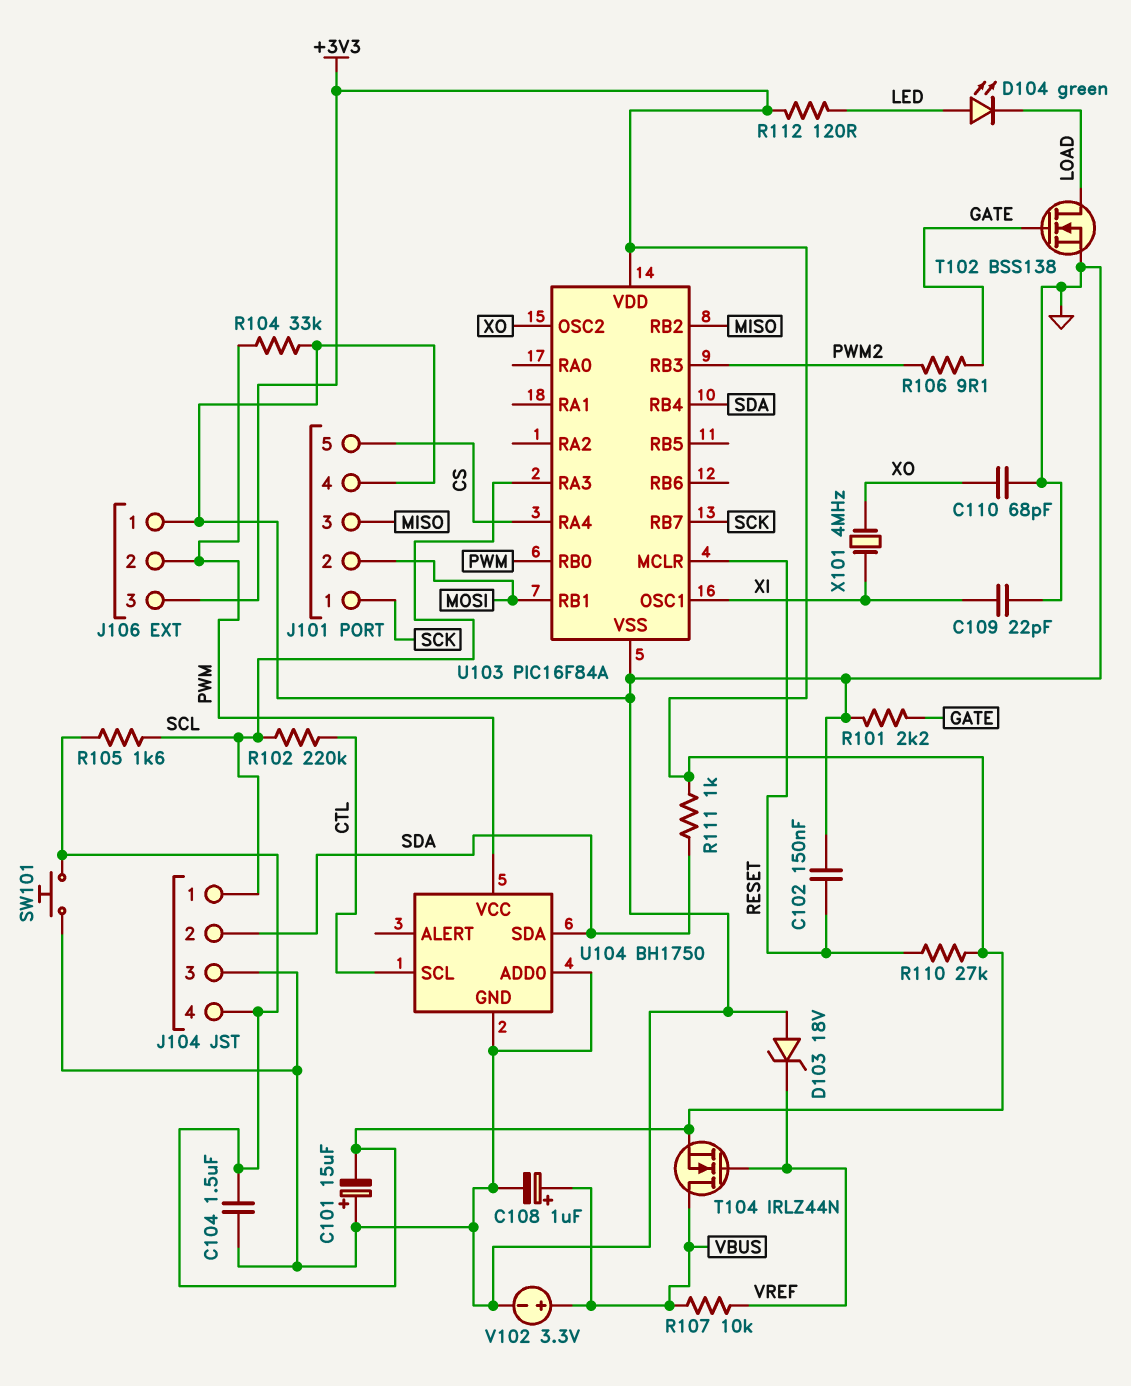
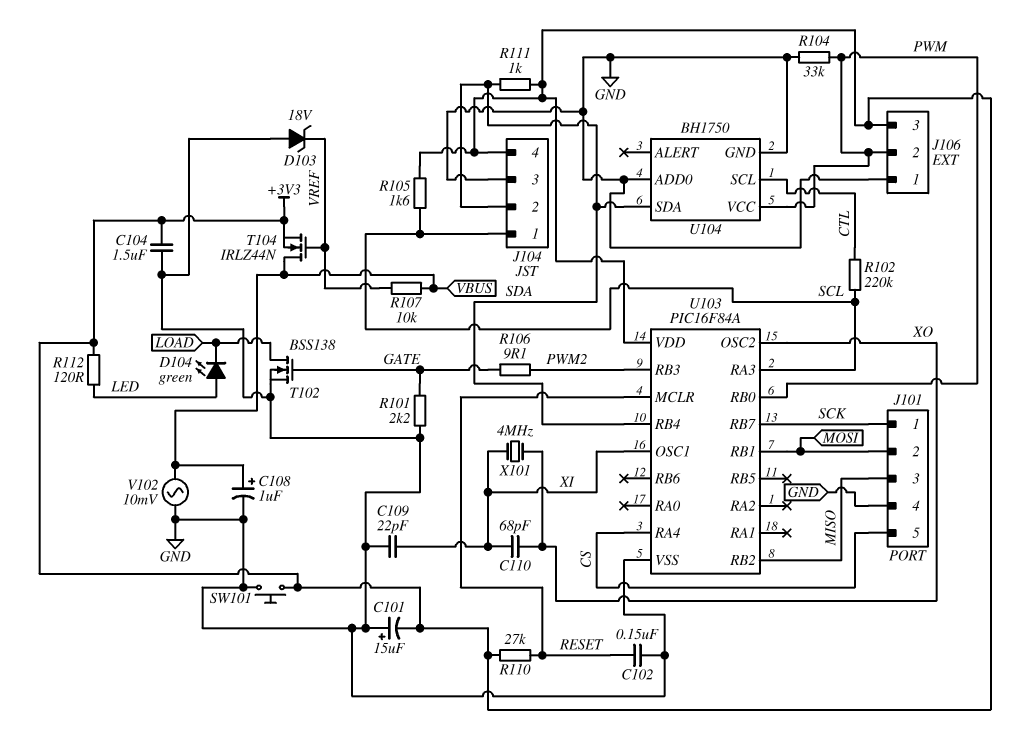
C110: 68pF (GND, XO) -> 68pF (XI, XO)
V102: 3.3V (plus VBUS, minus GND) -> AC 10mV (GND, VBUS)

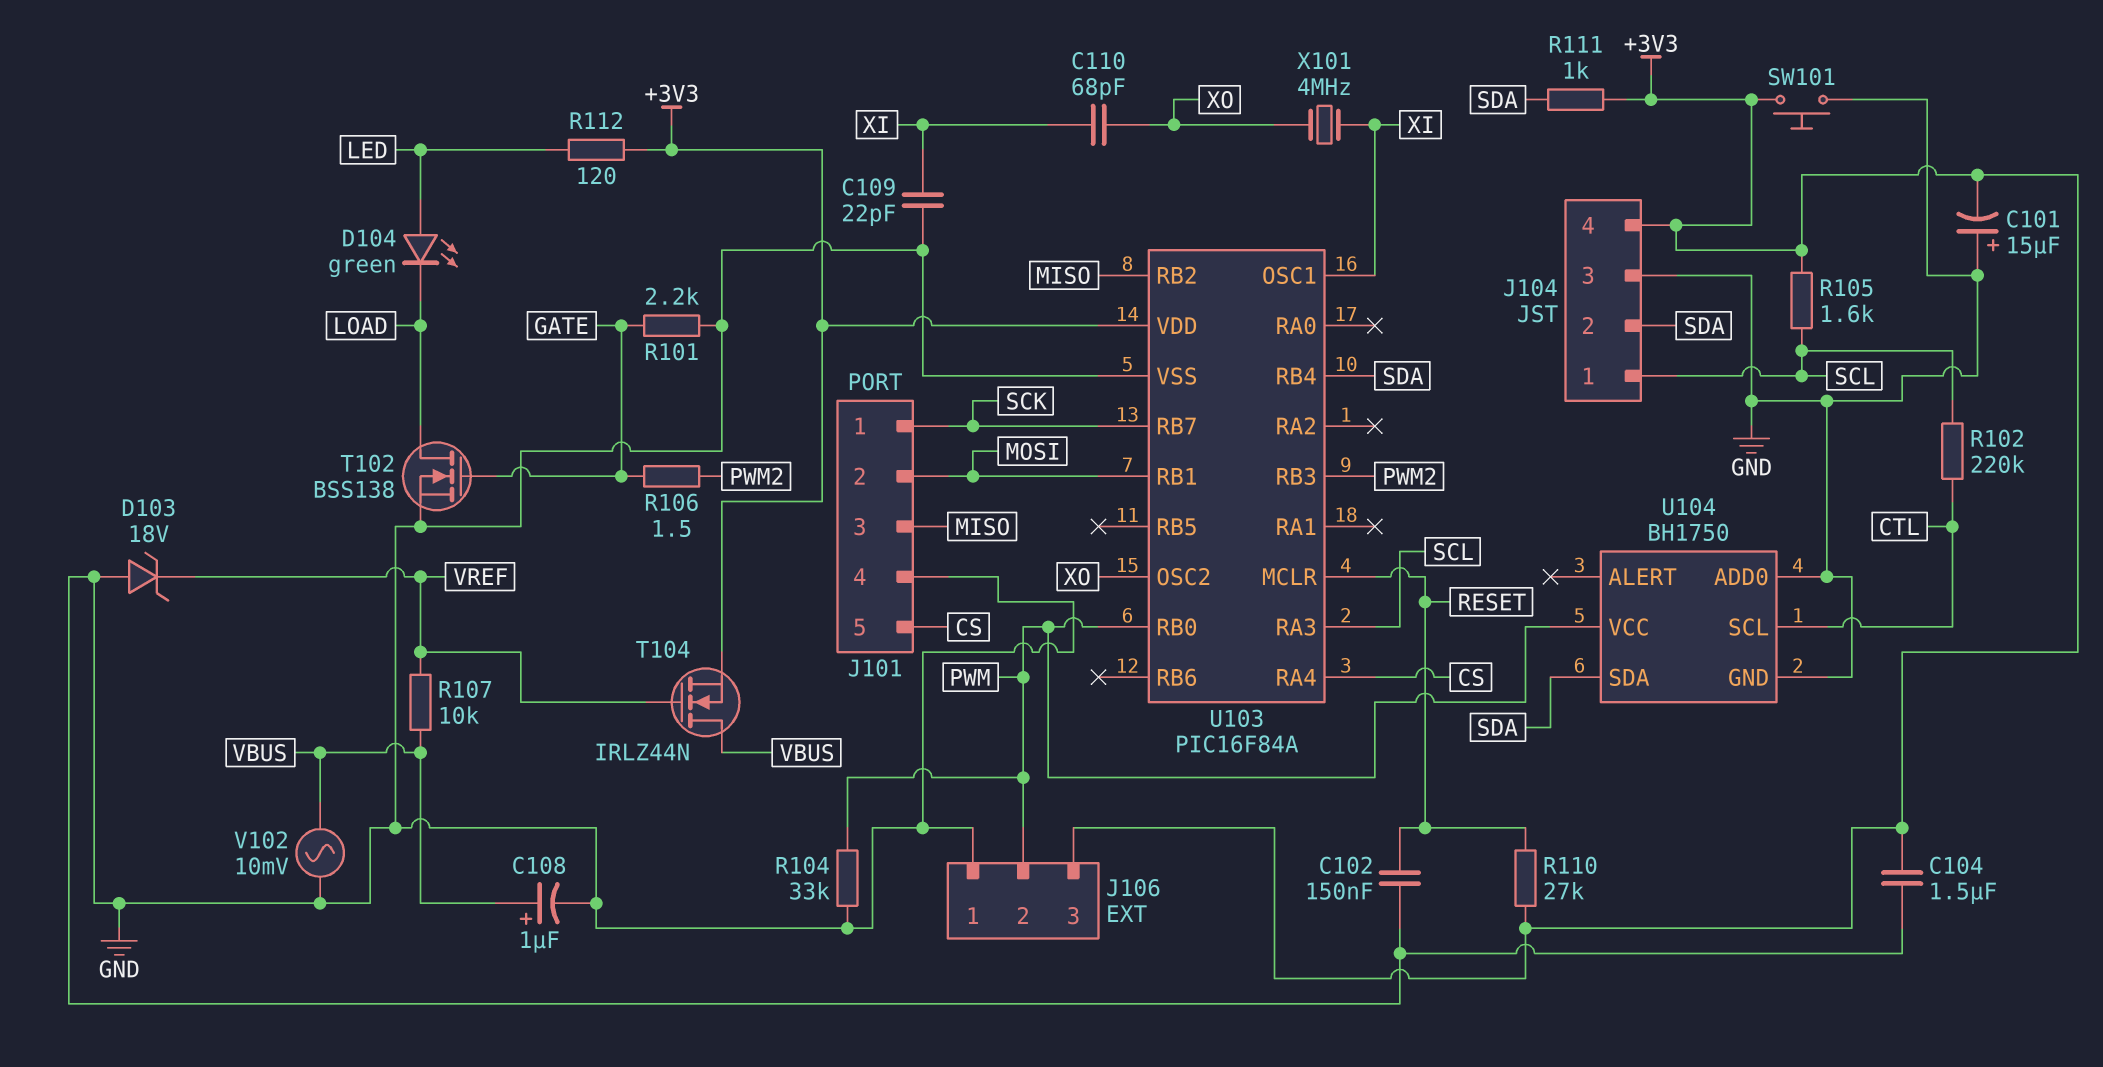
R106: 9.1 (GATE, PWM2) -> 1.5 (GATE, PWM2)

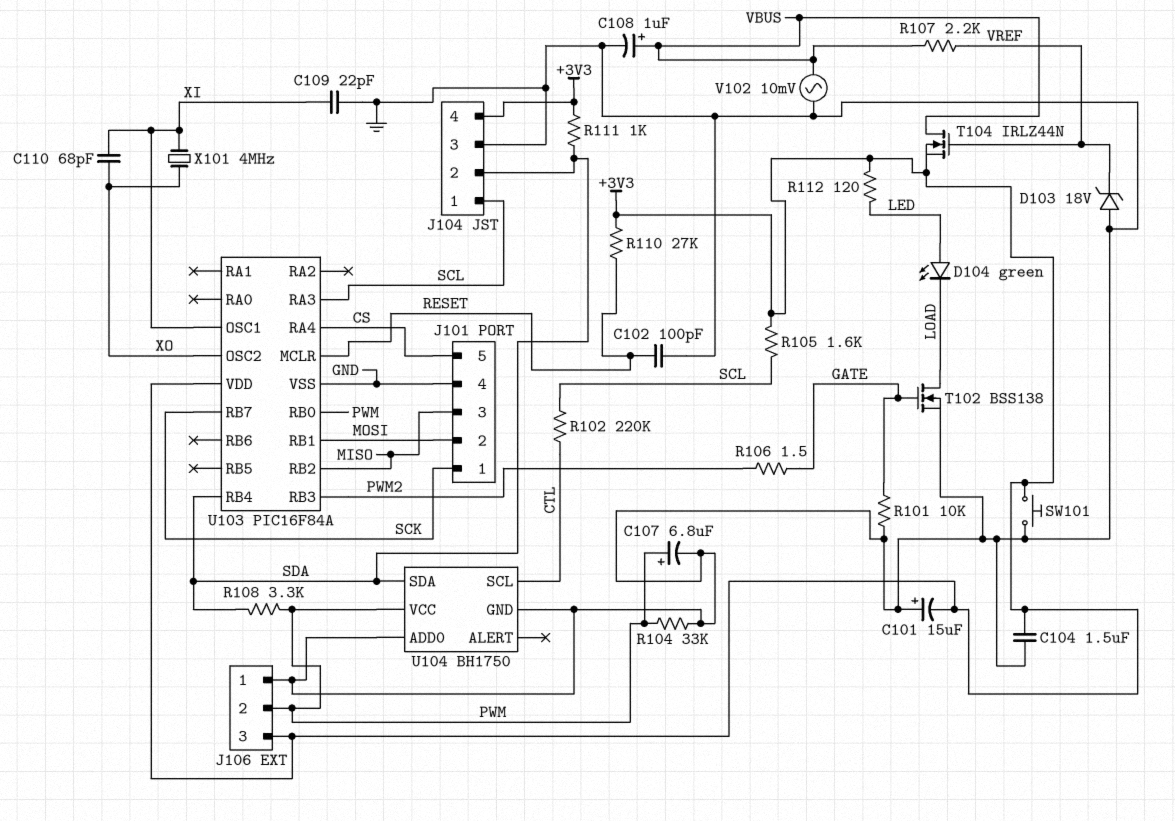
C102: 150nF (GND, RESET) -> 100pF (GND, RESET)
C107: none -> 6.8uF (plus PWM, minus GND)
R101: 2.2k (GATE, GND) -> 10k (GATE, GND)
R107: 10k (VBUS, VREF) -> 2.2k (VBUS, VREF)
R108: none -> 3.3k (PWM, SDA)

